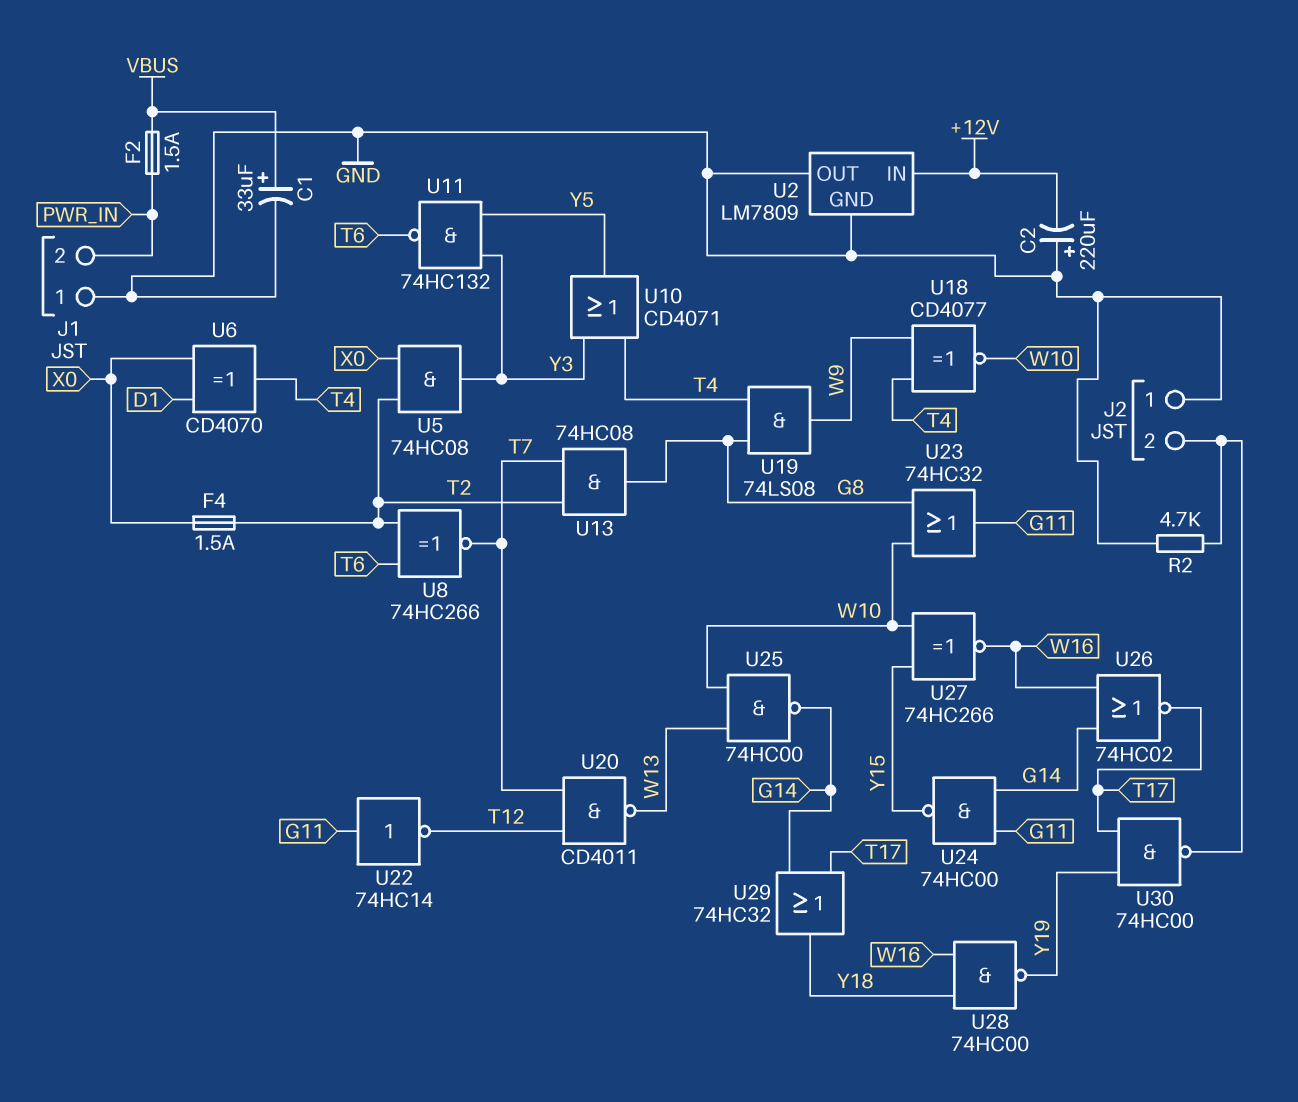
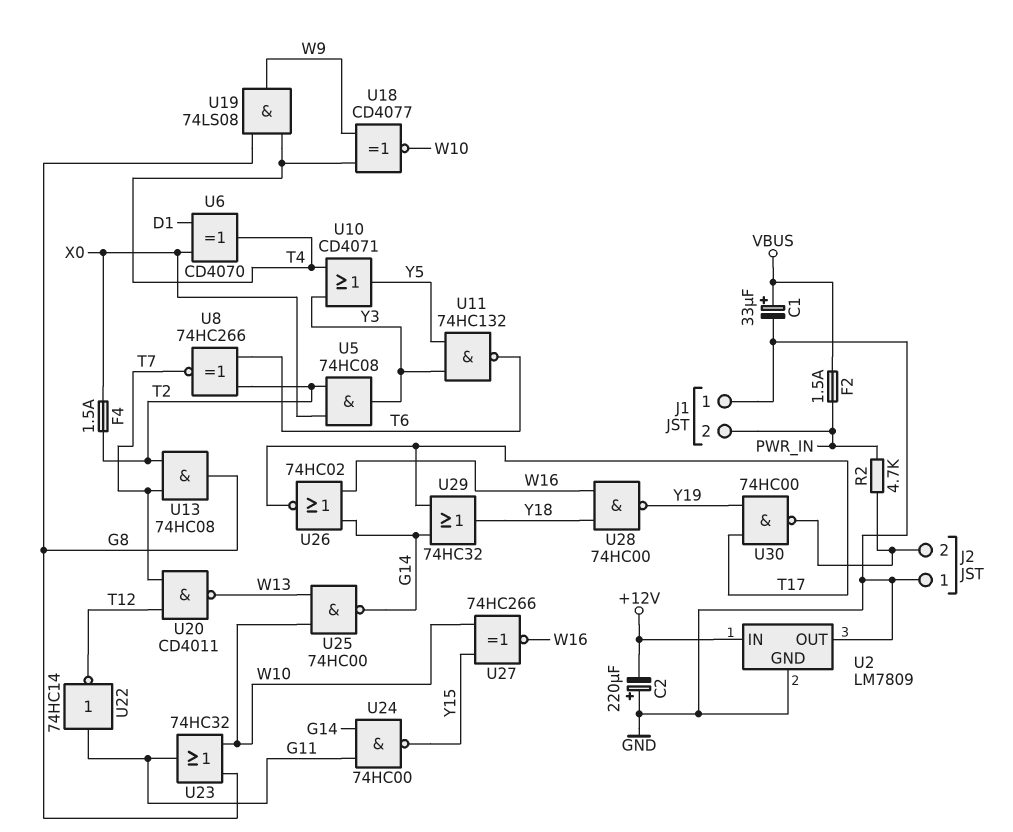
R2: 4.7k (GND, J2/2) -> 4.7k (J2/2, PWR_IN)

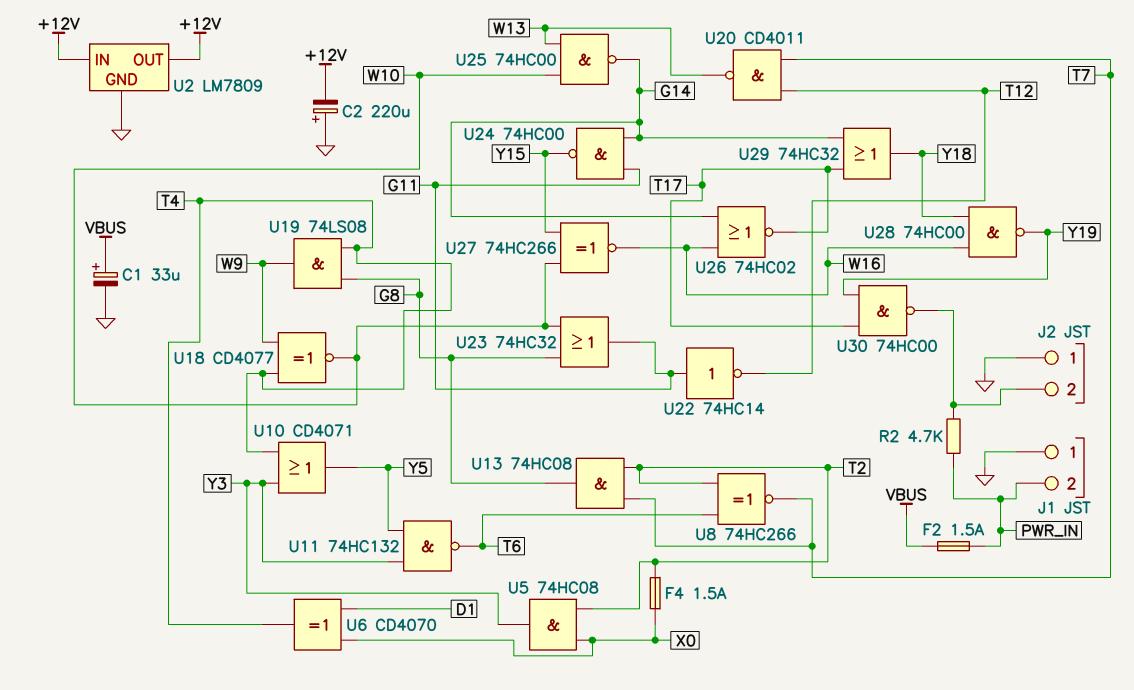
U2 pin OUT: GND -> +12V

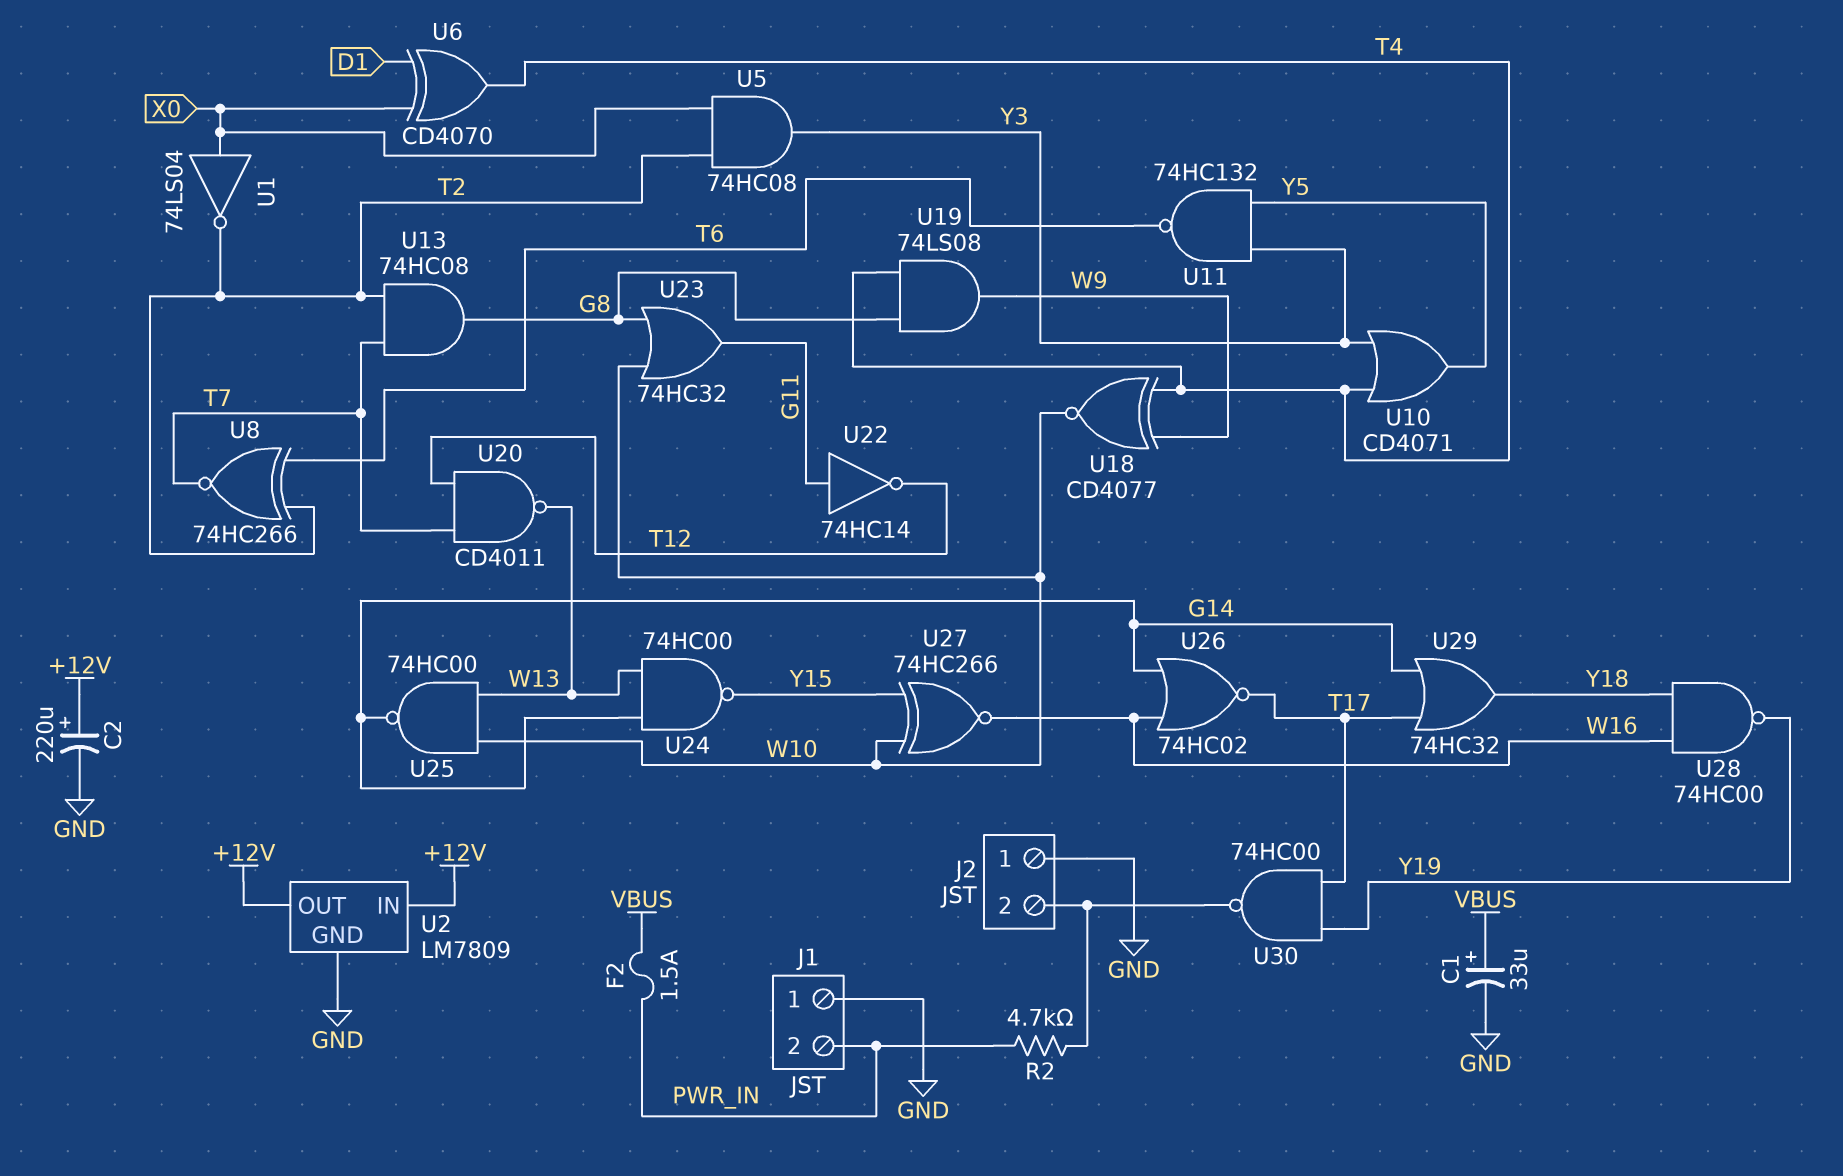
C2: 220uF (plus GND, minus +12V) -> 220uF (plus +12V, minus GND)
F4: 1.5A (T2, X0) -> none
U1: none -> NOT 74LS04 (in X0, out T2)
U24: NAND 74HC00 (in G11, in G14, out Y15) -> NAND 74HC00 (in G14, in W13, out Y15)

